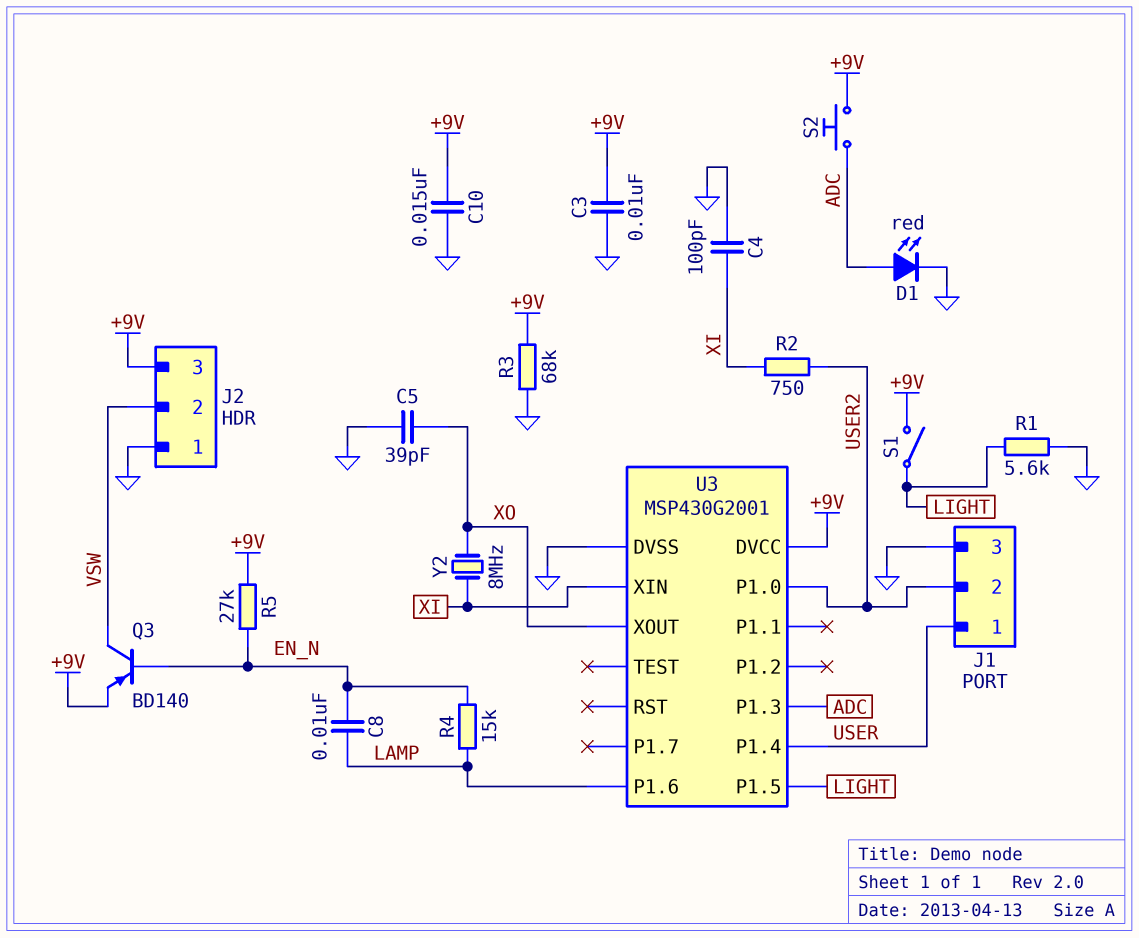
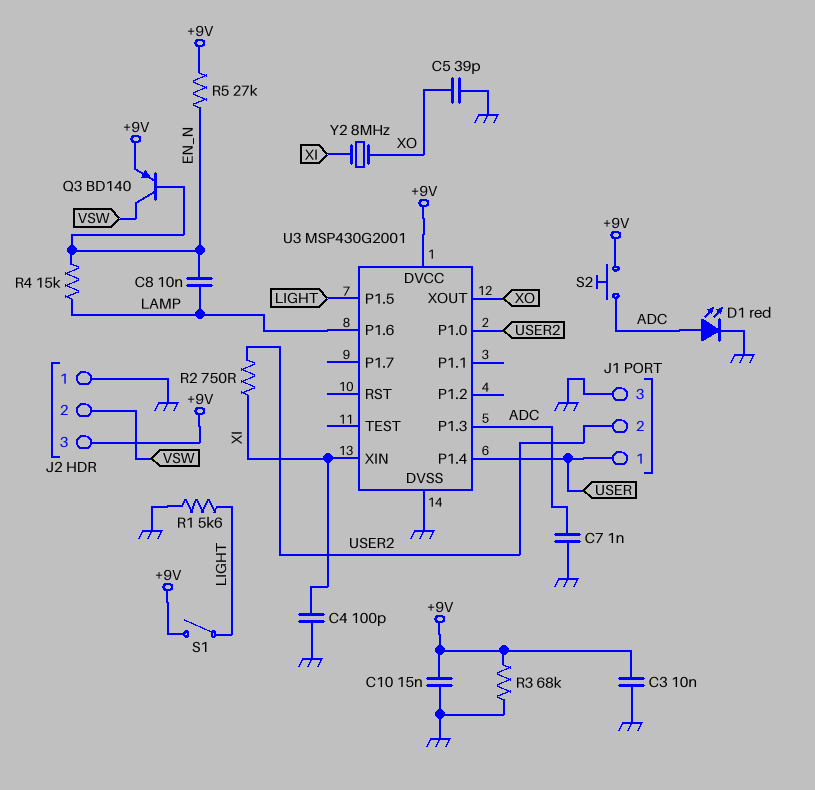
C7: none -> 1nF (ADC, GND)

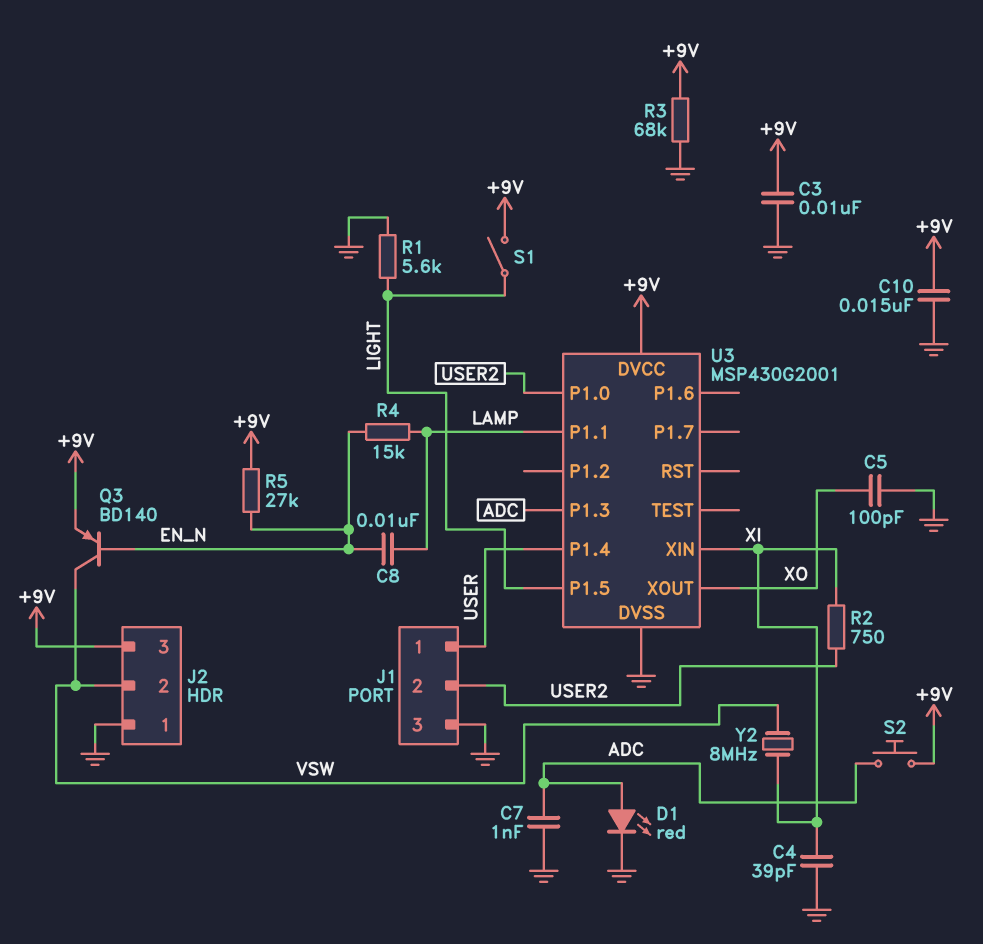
C4: 100pF (GND, XI) -> 39pF (GND, XI)
C5: 39pF (GND, XO) -> 100pF (GND, XO)
U3 pin P1.1: none -> LAMP
U3 pin P1.6: LAMP -> none
Y2: 8MHz (XI, XO) -> 8MHz (VSW, XI)

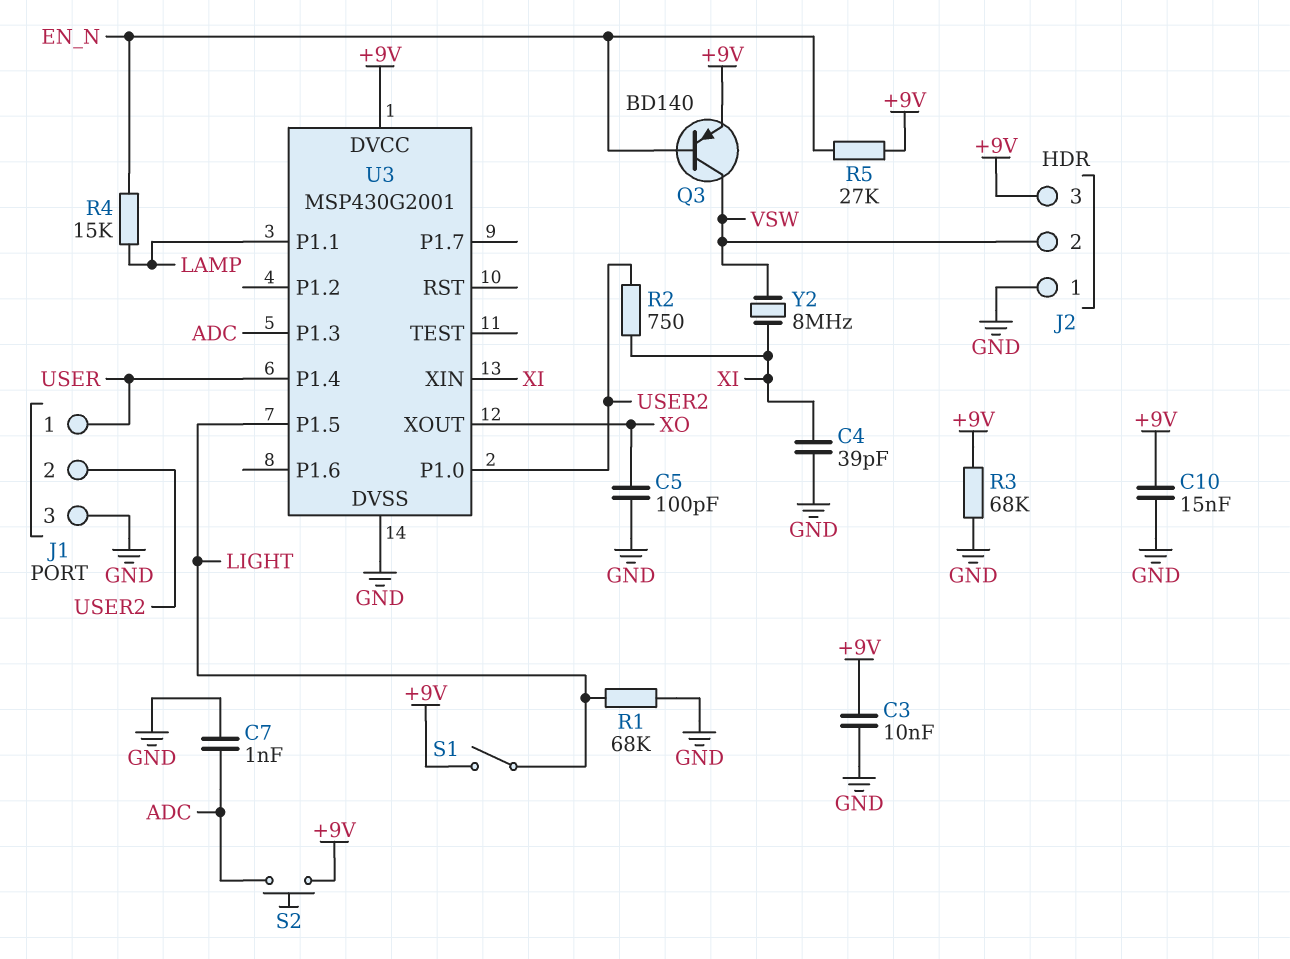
C8: 10nF (EN_N, LAMP) -> none
D1: LED red (A ADC, K GND) -> none
R1: 5.6k (GND, LIGHT) -> 68k (GND, LIGHT)

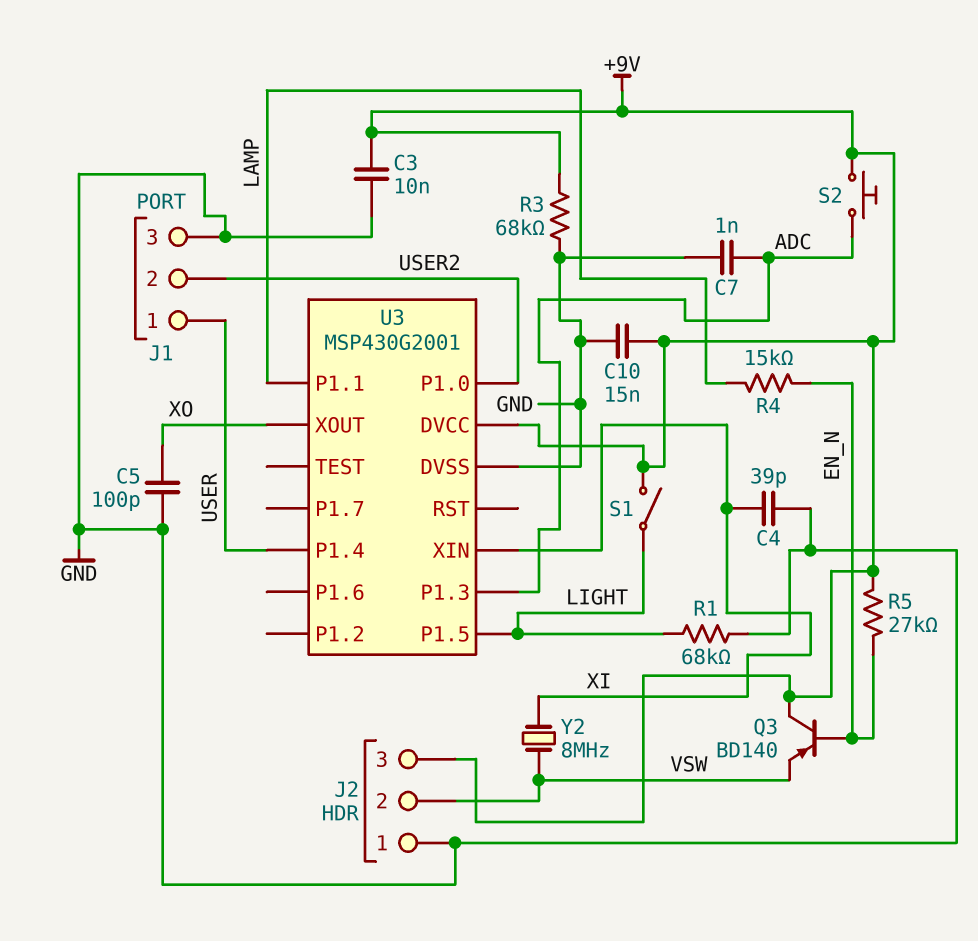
Q3: PNP BD140 (B EN_N, C VSW, E +9V) -> PNP BD140 (B EN_N, C +9V, E VSW)
R2: 750 (USER2, XI) -> none

